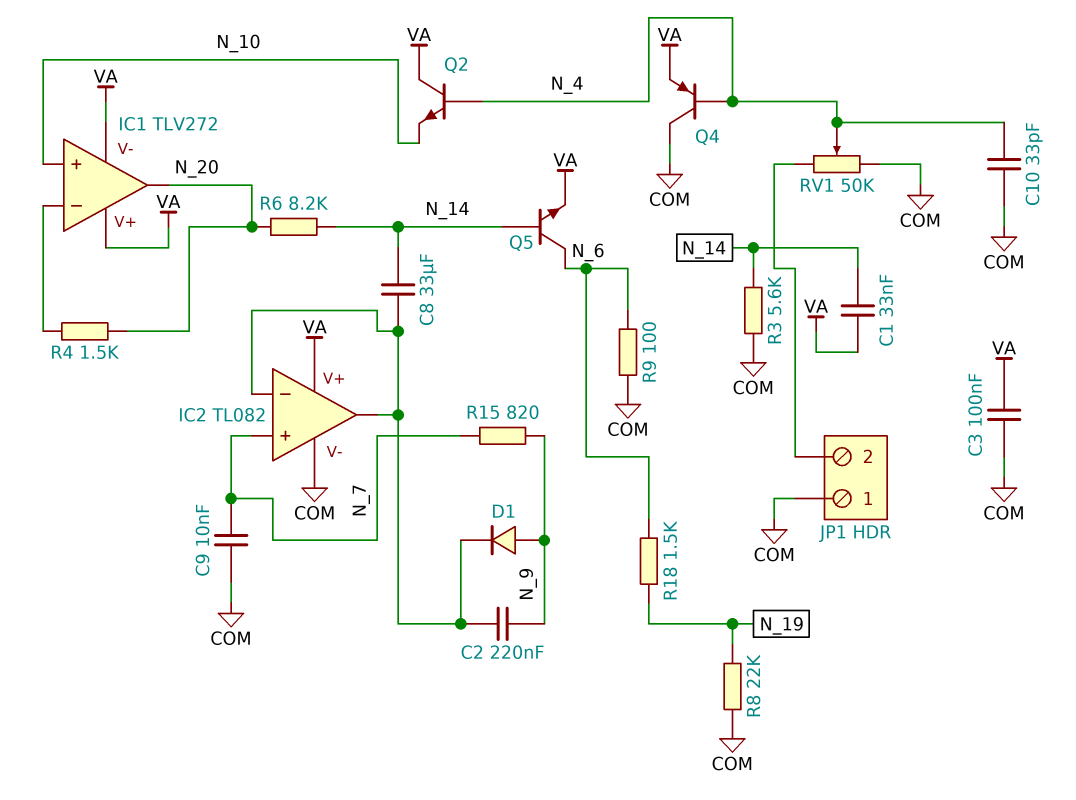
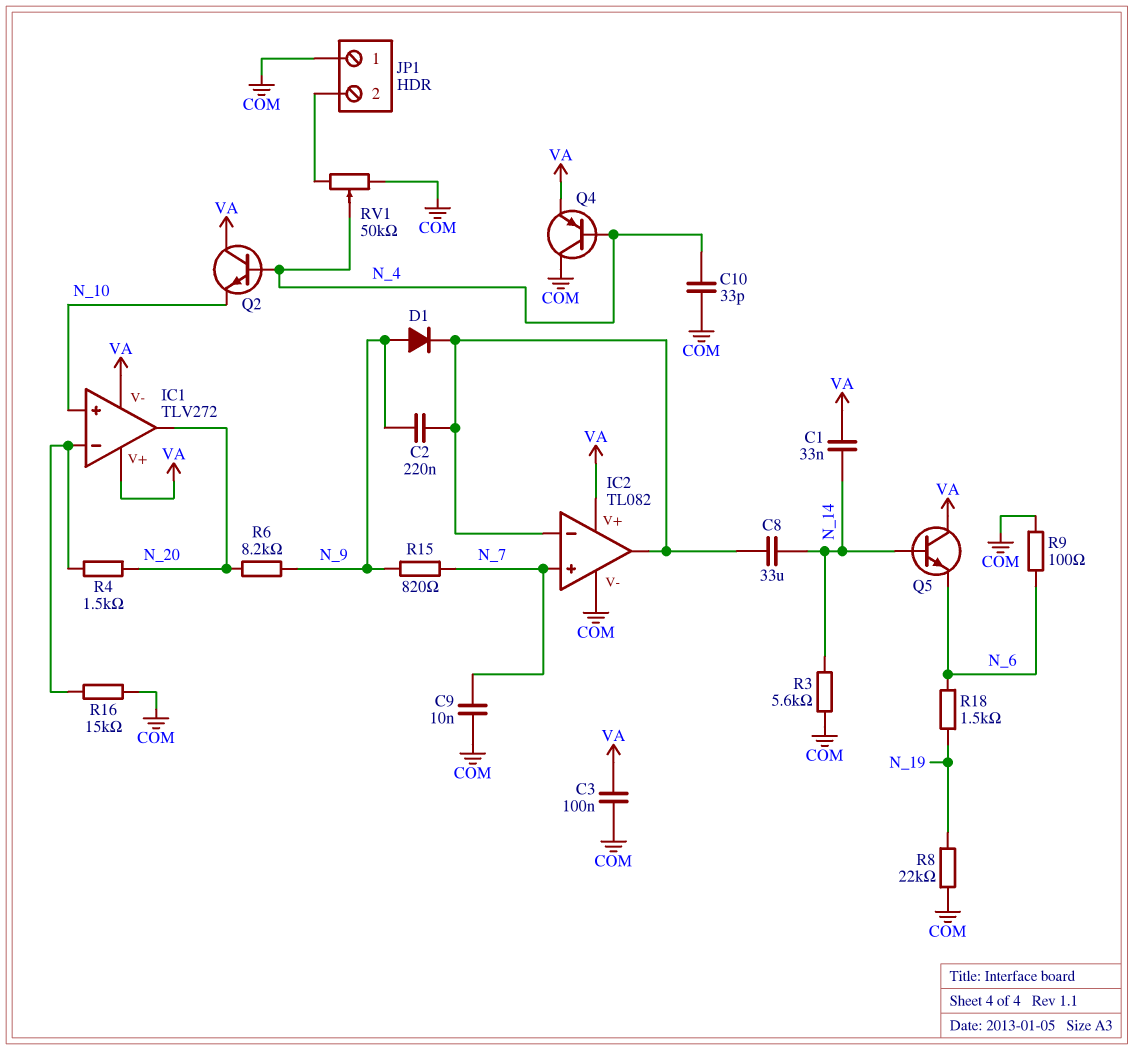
Q5: NPN (B N_14, C N_6, E VA) -> NPN (B N_14, C VA, E N_6)
R6: 8.2k (N_14, N_20) -> 8.2k (N_9, N_20)
R16: none -> 15k (COM, IC1/in-)

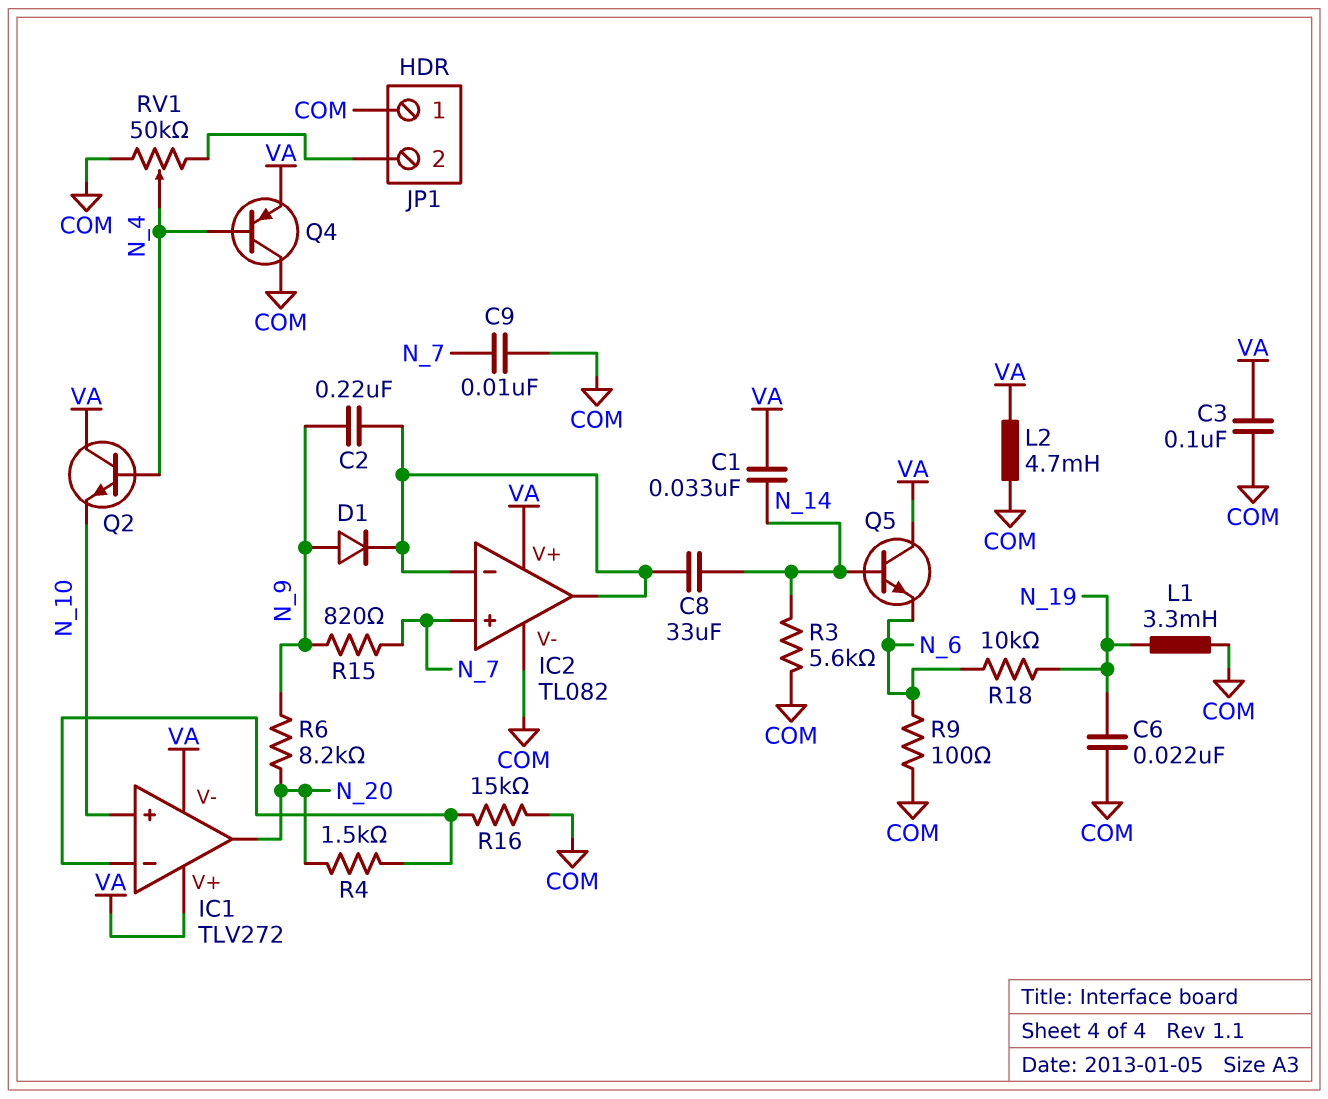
C6: none -> 22nF (COM, N_19)
C10: 33pF (COM, N_4) -> none
L1: none -> 3.3mH (COM, N_19)
L2: none -> 4.7mH (COM, VA)
R8: 22k (COM, N_19) -> none
R18: 1.5k (N_6, N_19) -> 10k (N_6, N_19)

